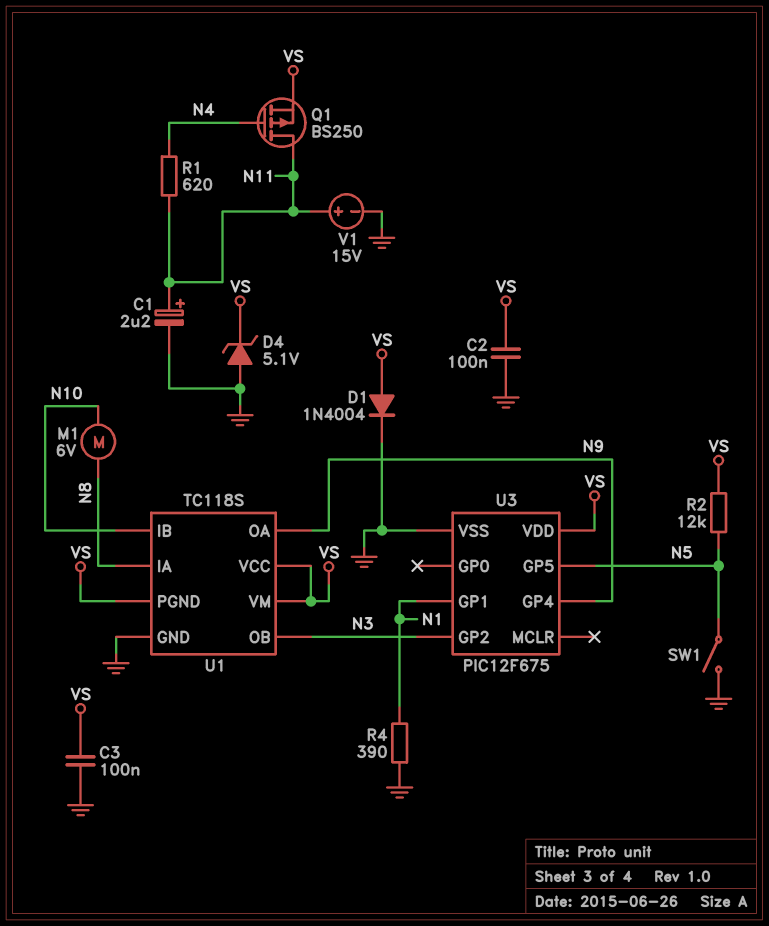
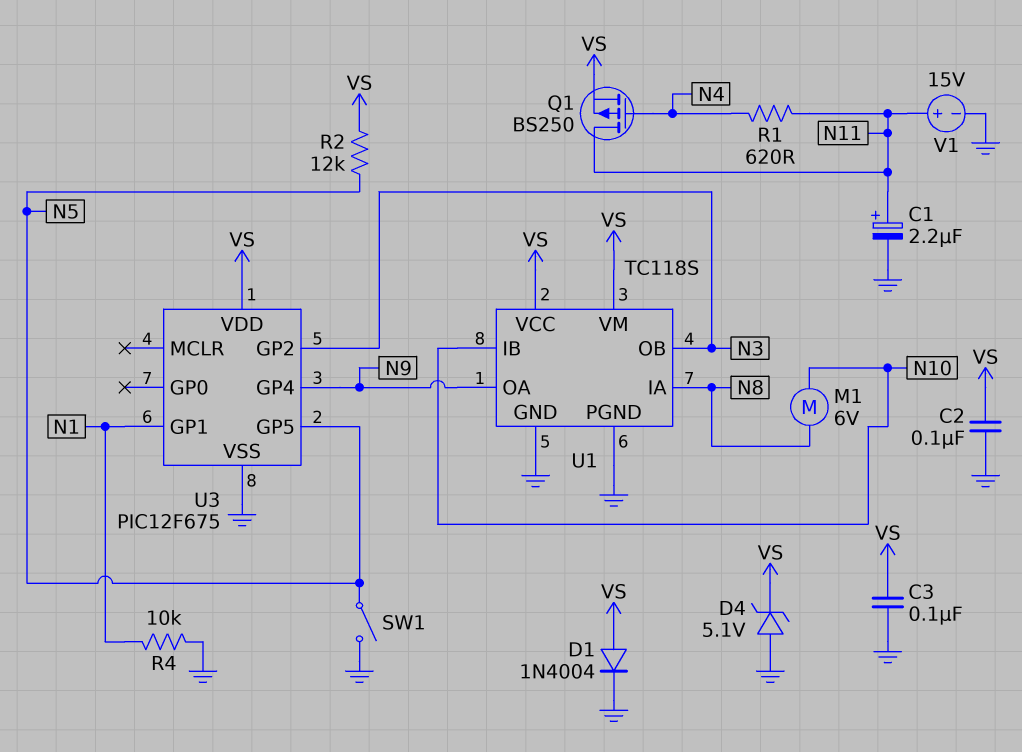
R4: 390 (GND, N1) -> 10k (GND, N1)
U1 pin PGND: VS -> GND

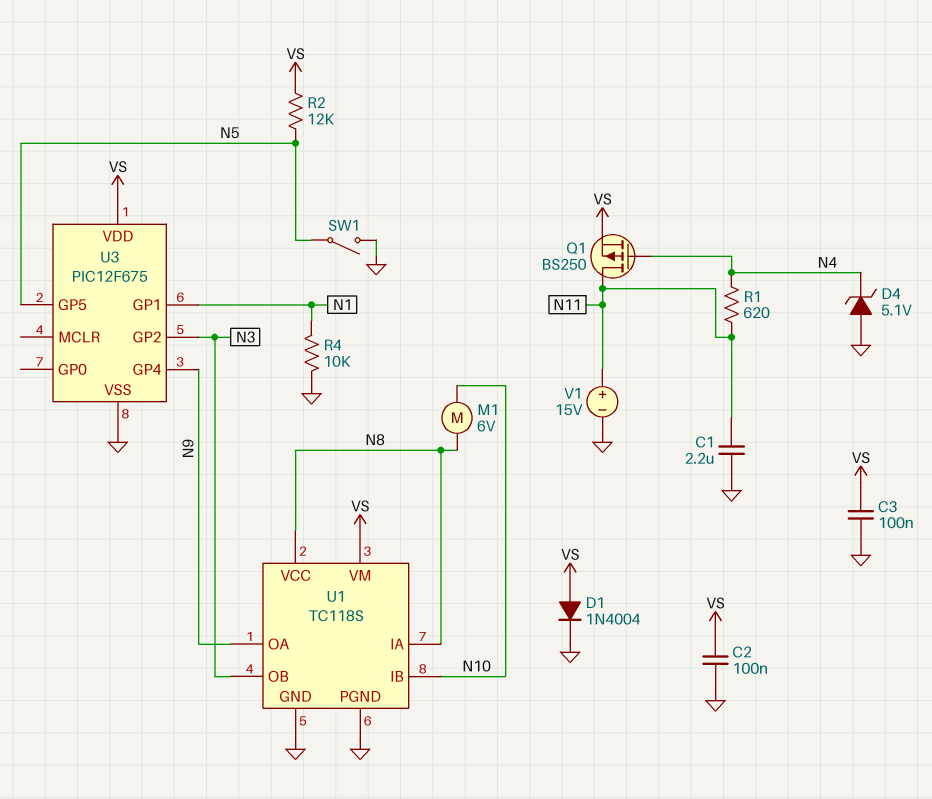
C1: 2.2uF (plus N11, minus GND) -> 2.2uF (GND, N11)
D4: zener 5.1V (A GND, K VS) -> zener 5.1V (A GND, K N4)
U1 pin VCC: VS -> N8

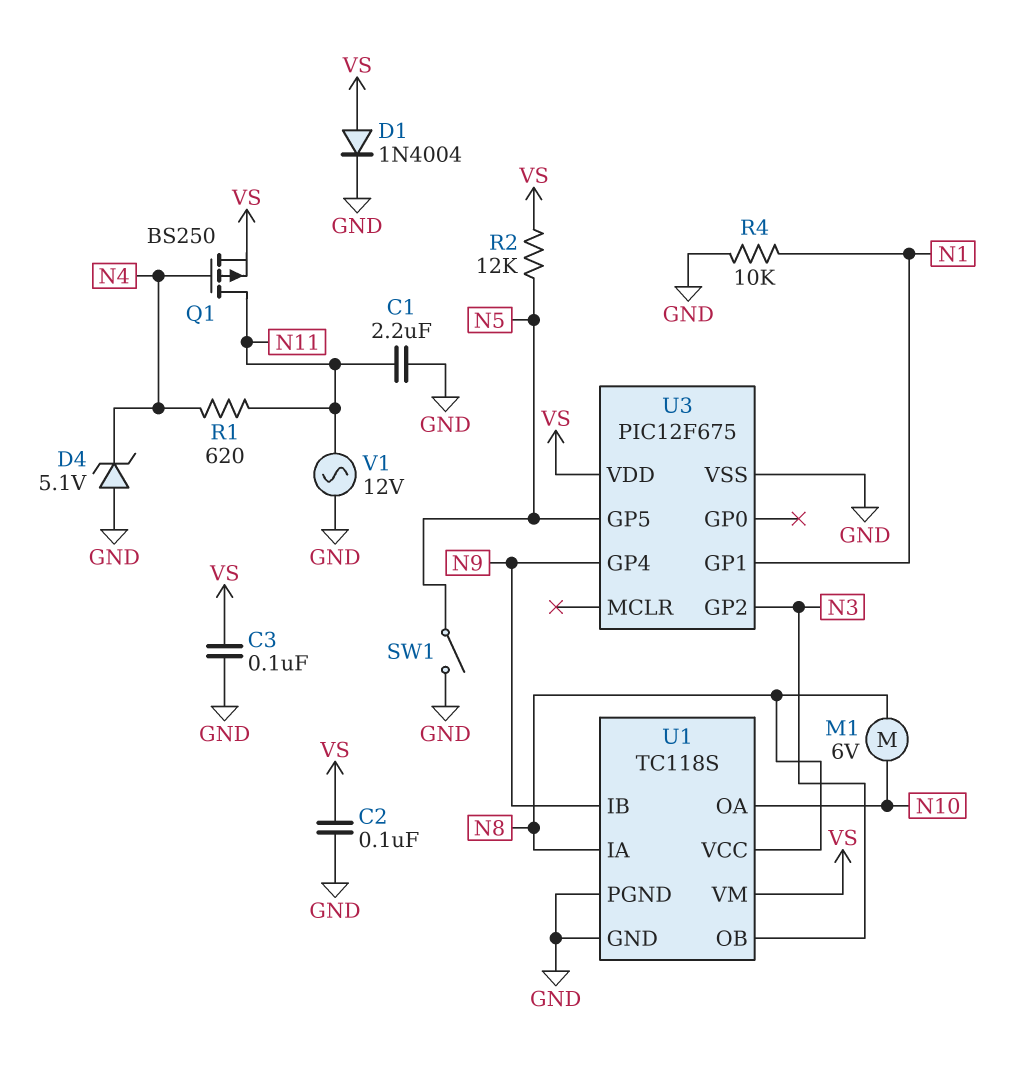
U1 pin IB: N10 -> N9
U1 pin OA: N9 -> N10
V1: 15V (plus N11, minus GND) -> AC 12V (GND, N11)

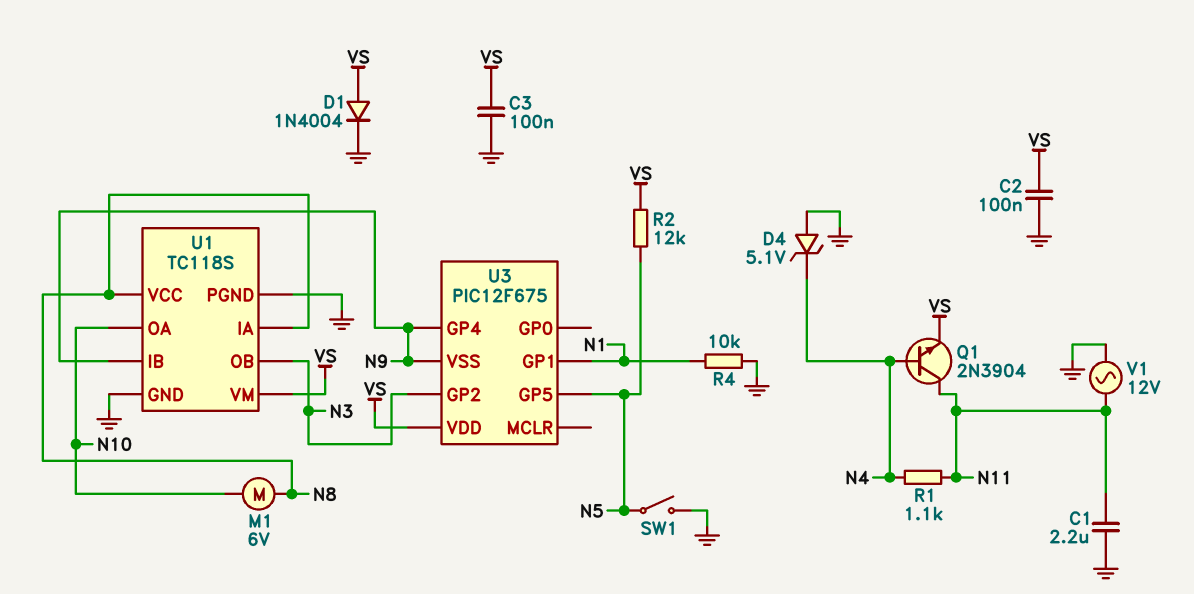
Q1: PMOS BS250 (G N4, D N11, S VS) -> NPN 2N3904 (B N4, C N11, E VS)
R1: 620 (N4, N11) -> 1.1k (N4, N11)
U3 pin VSS: GND -> N9

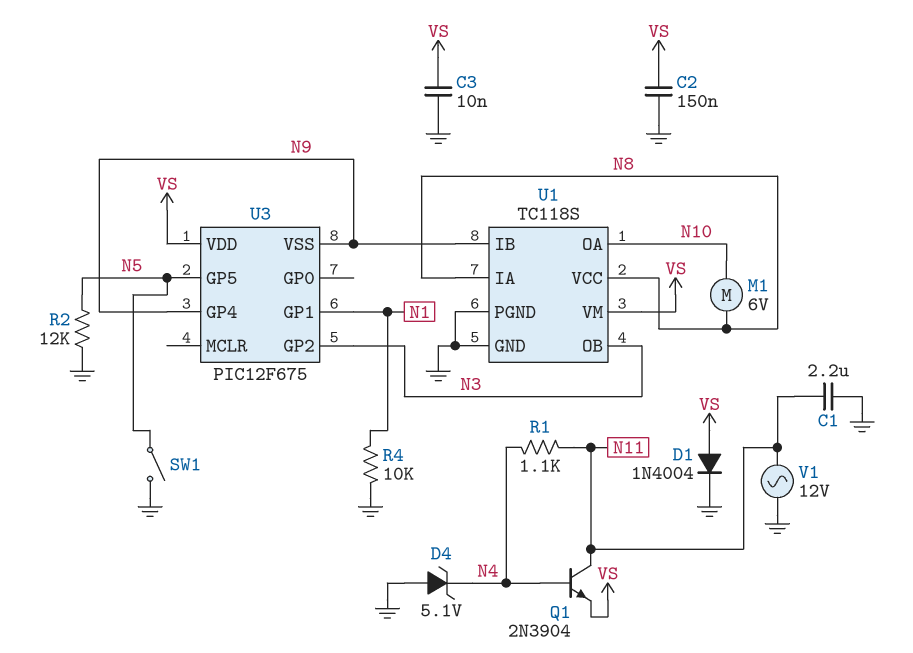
C2: 100nF (GND, VS) -> 150nF (GND, VS)
C3: 100nF (GND, VS) -> 10nF (GND, VS)
R2: 12k (N5, VS) -> 12k (GND, N5)

